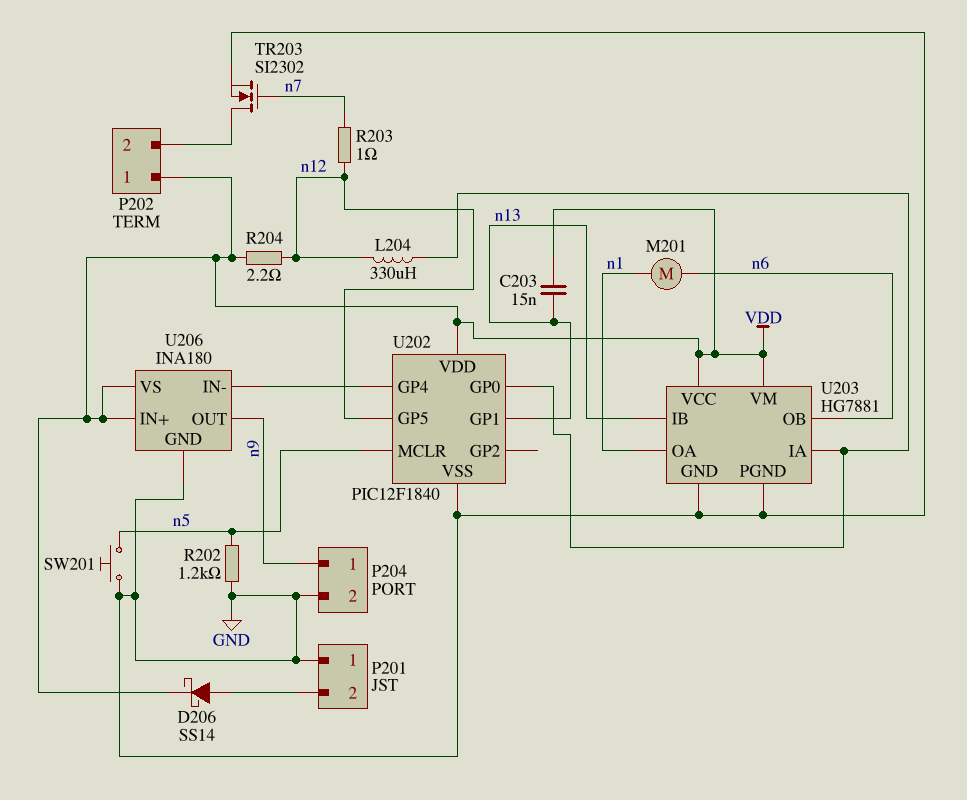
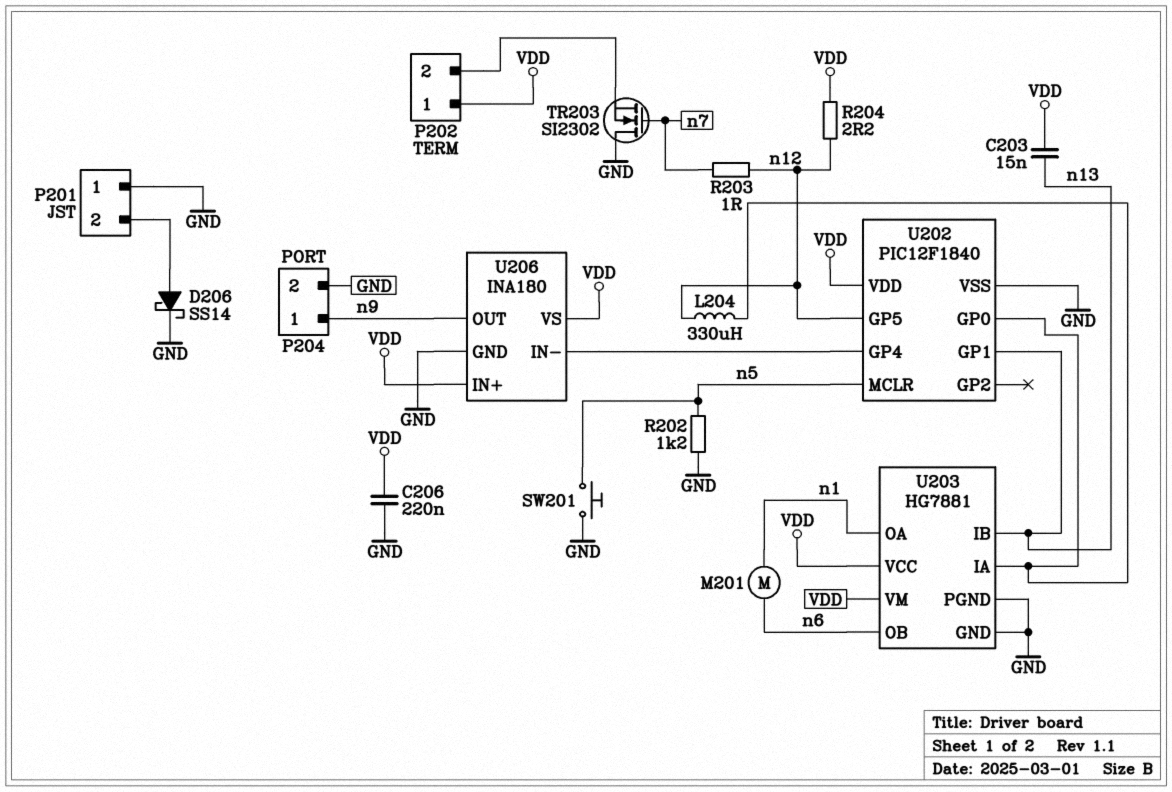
C206: none -> 220nF (GND, VDD)
D206: schottky SS14 (A P201/2, K VDD) -> schottky SS14 (A P201/2, K GND)
TR203: NMOS SI2302 (G n7, D P202/2, S GND) -> NMOS SI2302 (G n7, D GND, S P202/2)

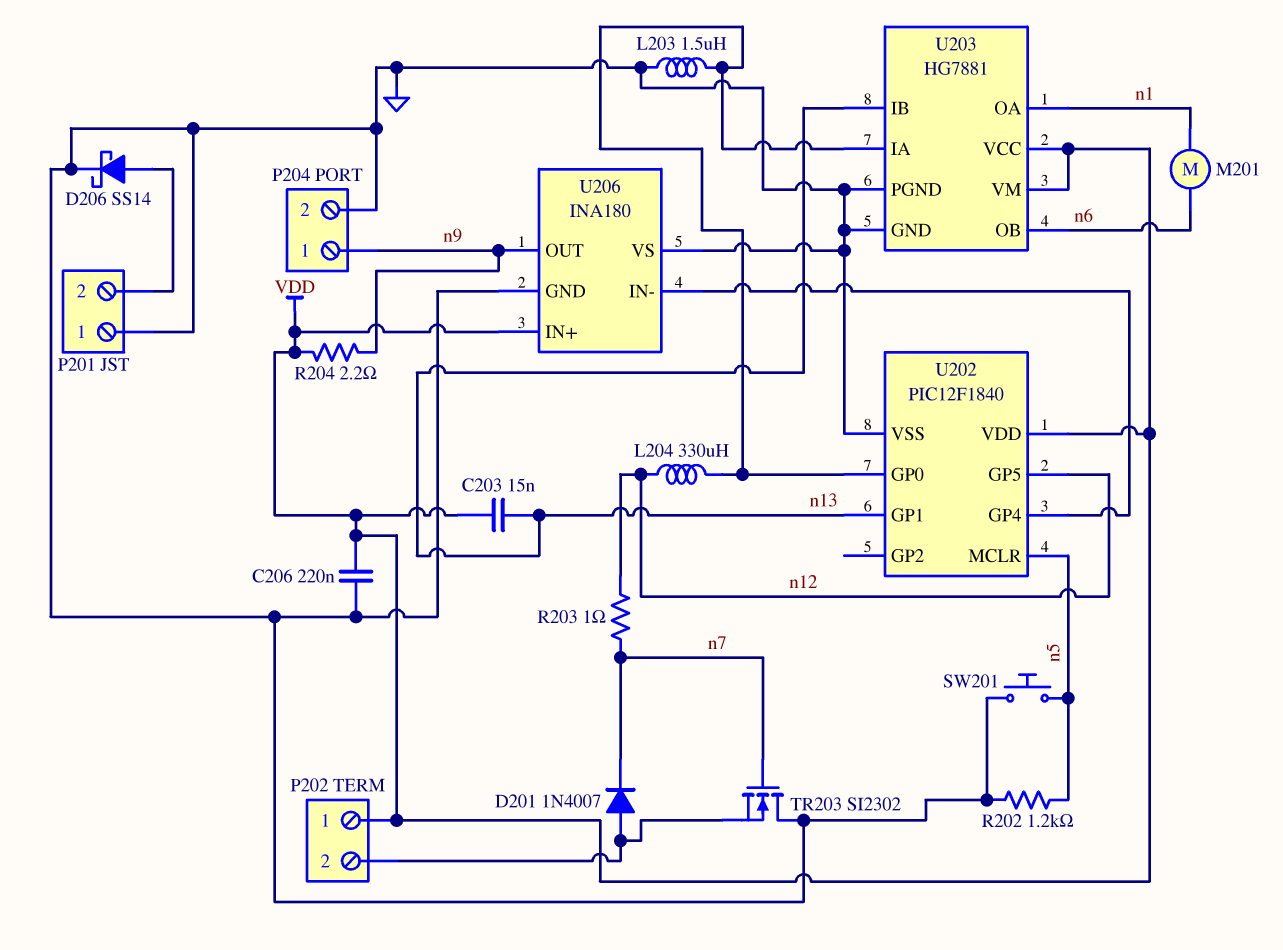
D201: none -> diode 1N4007 (A P202/2, K n7)
L203: none -> 1.5uH (GND, U202/GP0)
R204: 2.2 (VDD, n12) -> 2.2 (VDD, n9)
U206 pin VS: VDD -> GND

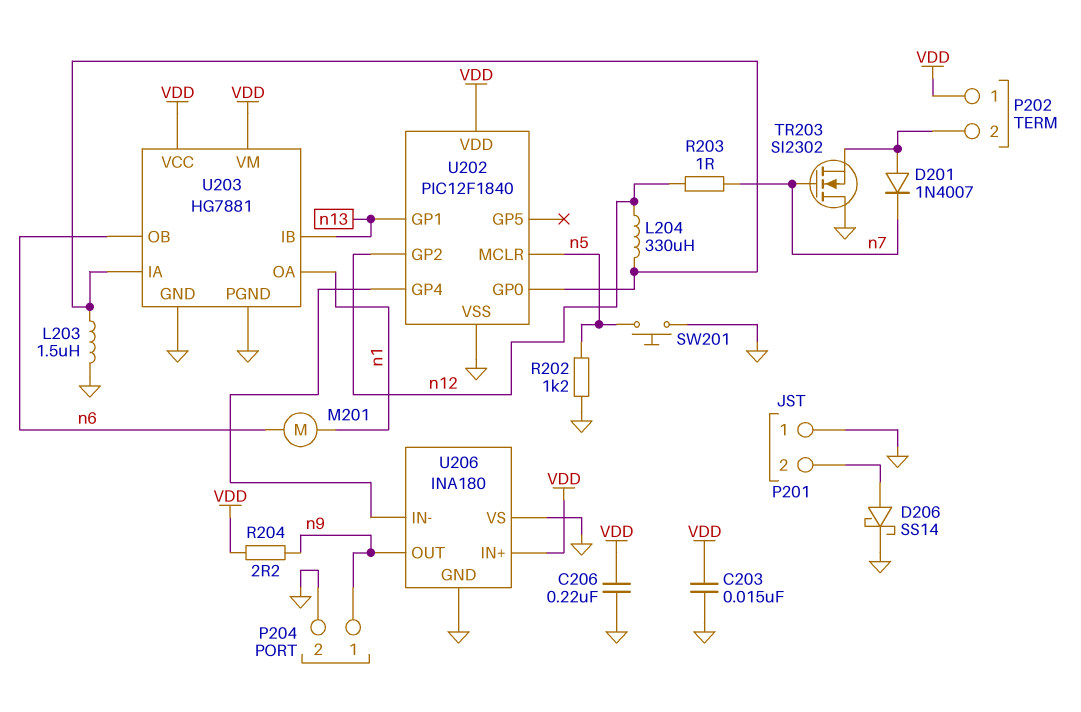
C203: 15nF (VDD, n13) -> 15nF (GND, VDD)
U202 pin GP2: none -> n12
U202 pin GP5: n12 -> none

